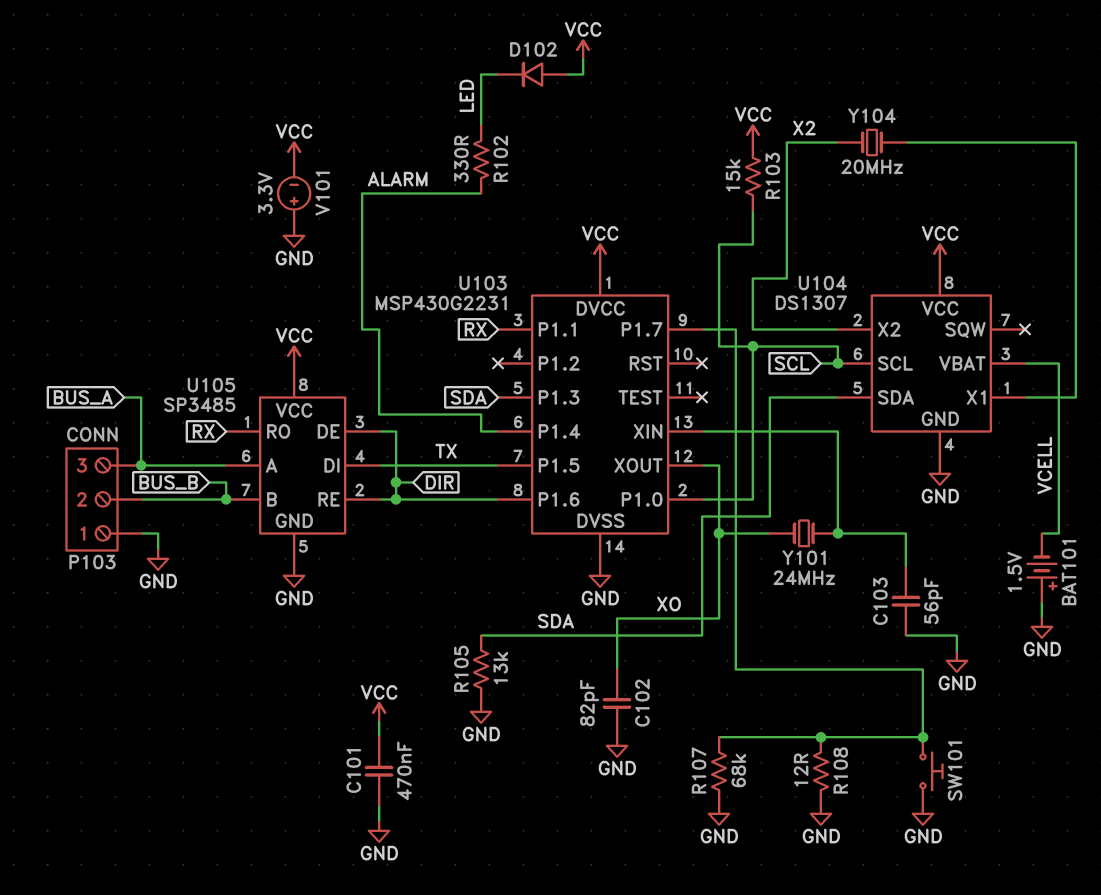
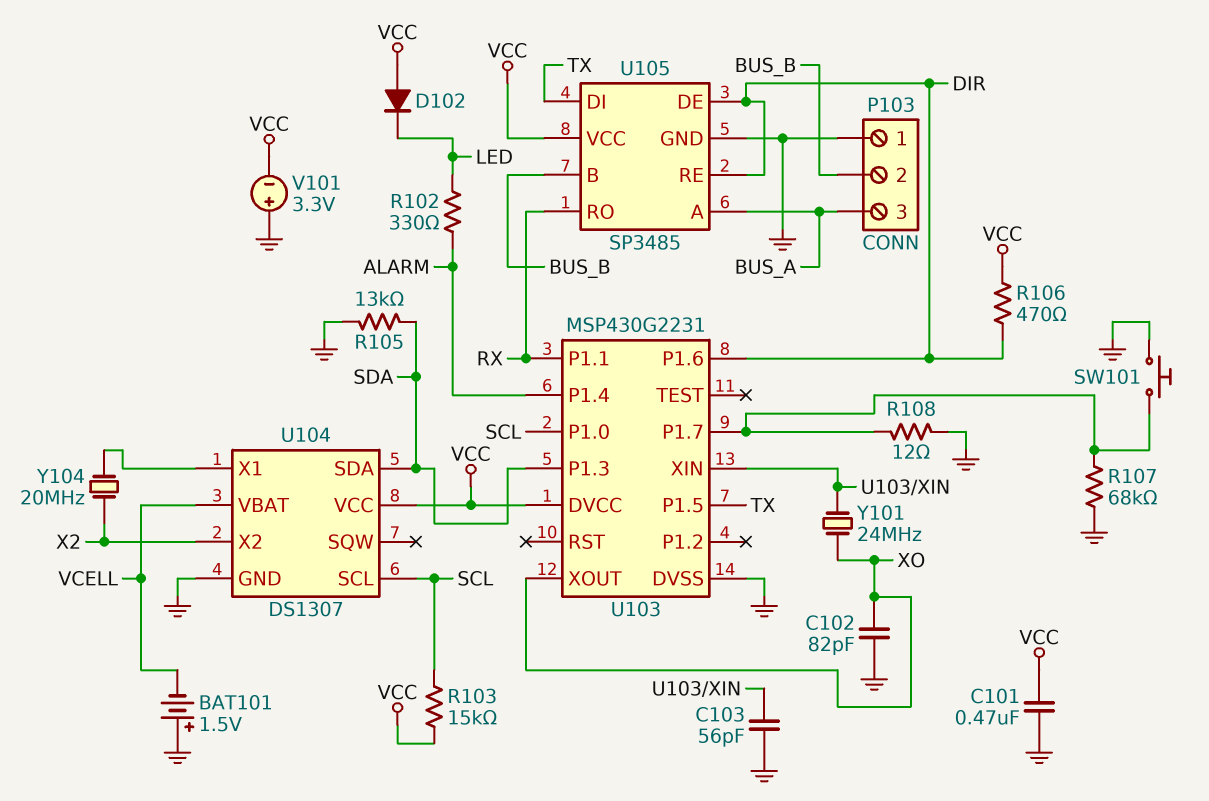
R106: none -> 470 (DIR, VCC)

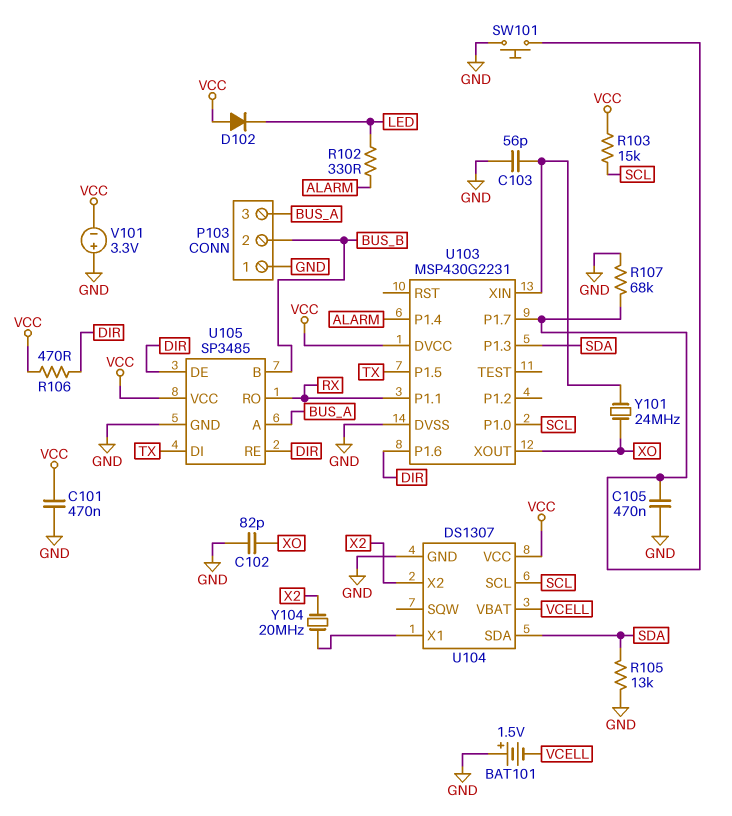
C105: none -> 470nF (GND, U103/P1.7)
R108: 12 (GND, U103/P1.7) -> none

